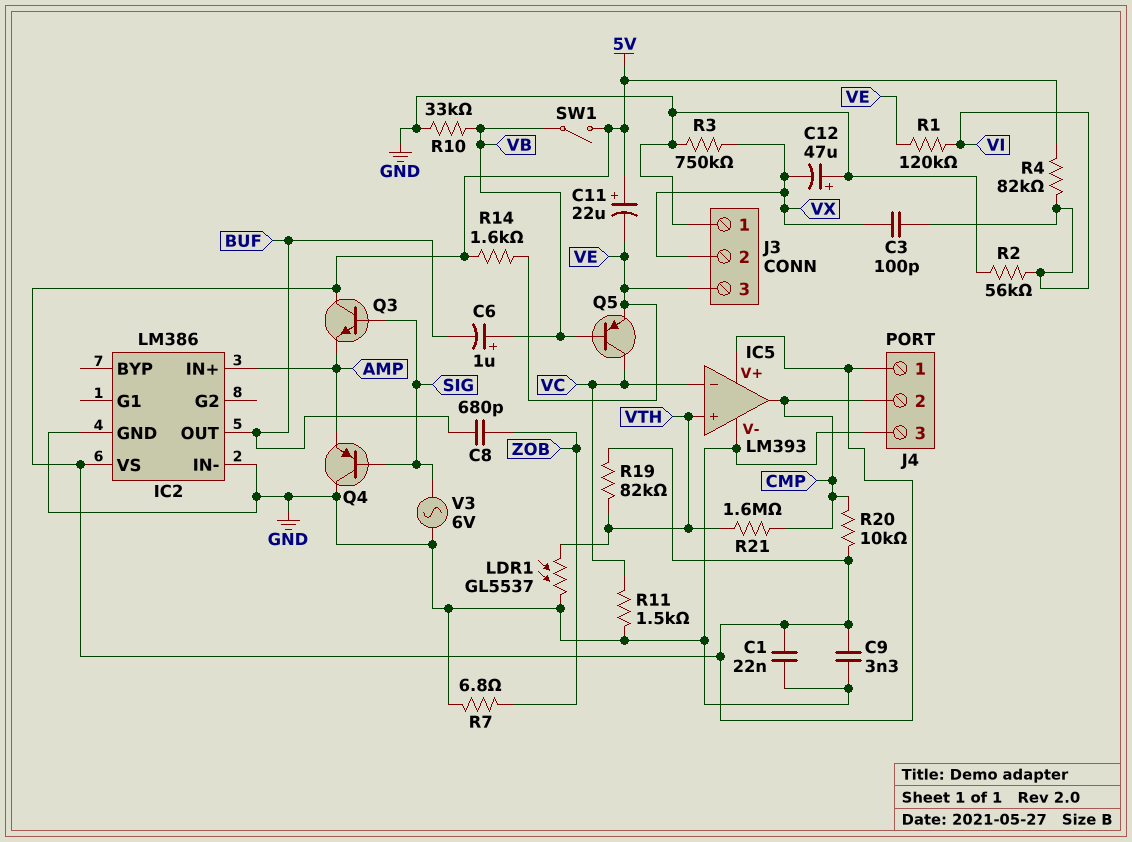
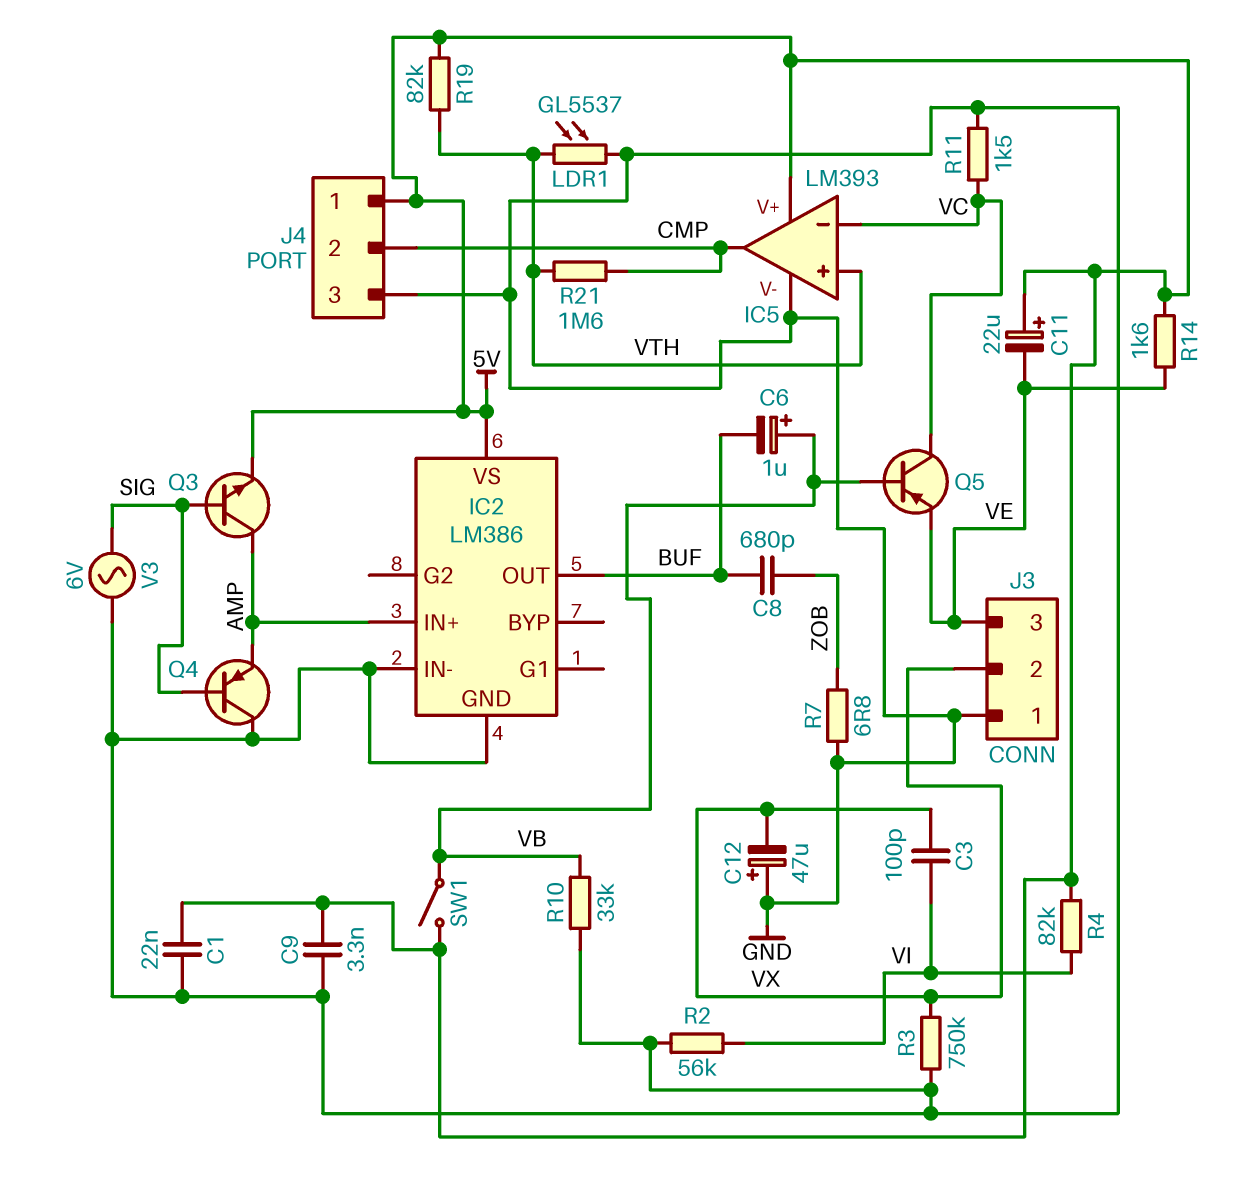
Q3: NPN (B SIG, C 5V, E AMP) -> NPN (B SIG, C AMP, E 5V)
R1: 120k (VE, VI) -> none
R20: 10k (5V, CMP) -> none

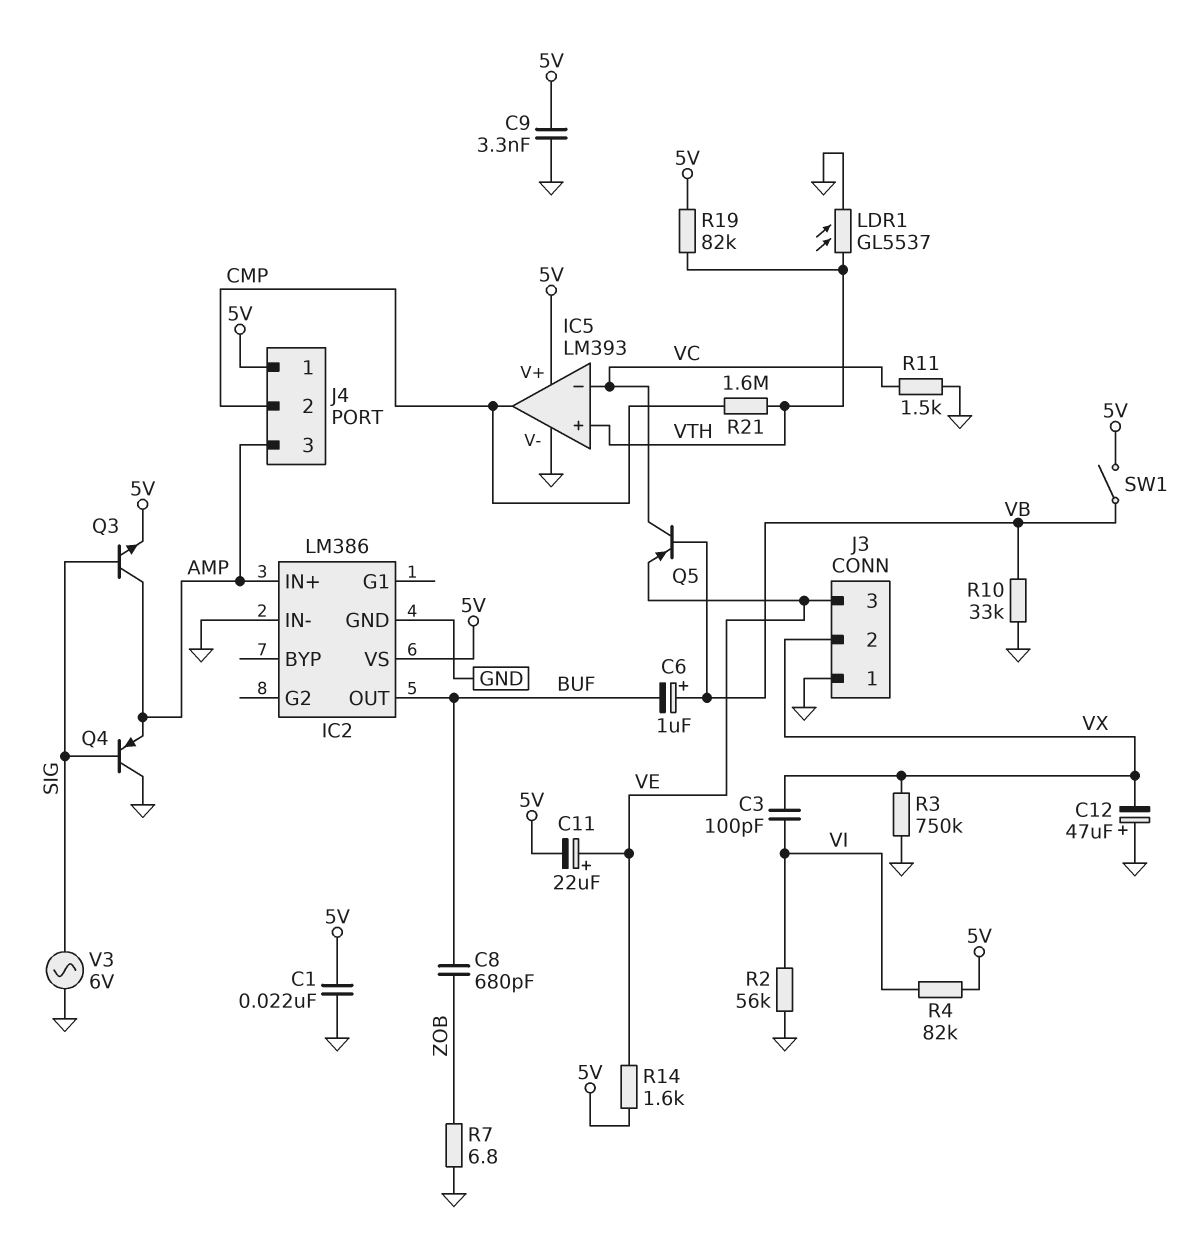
C11: 22uF (plus 5V, minus VE) -> 22uF (plus VE, minus 5V)
J4 pin 3: GND -> AMP

